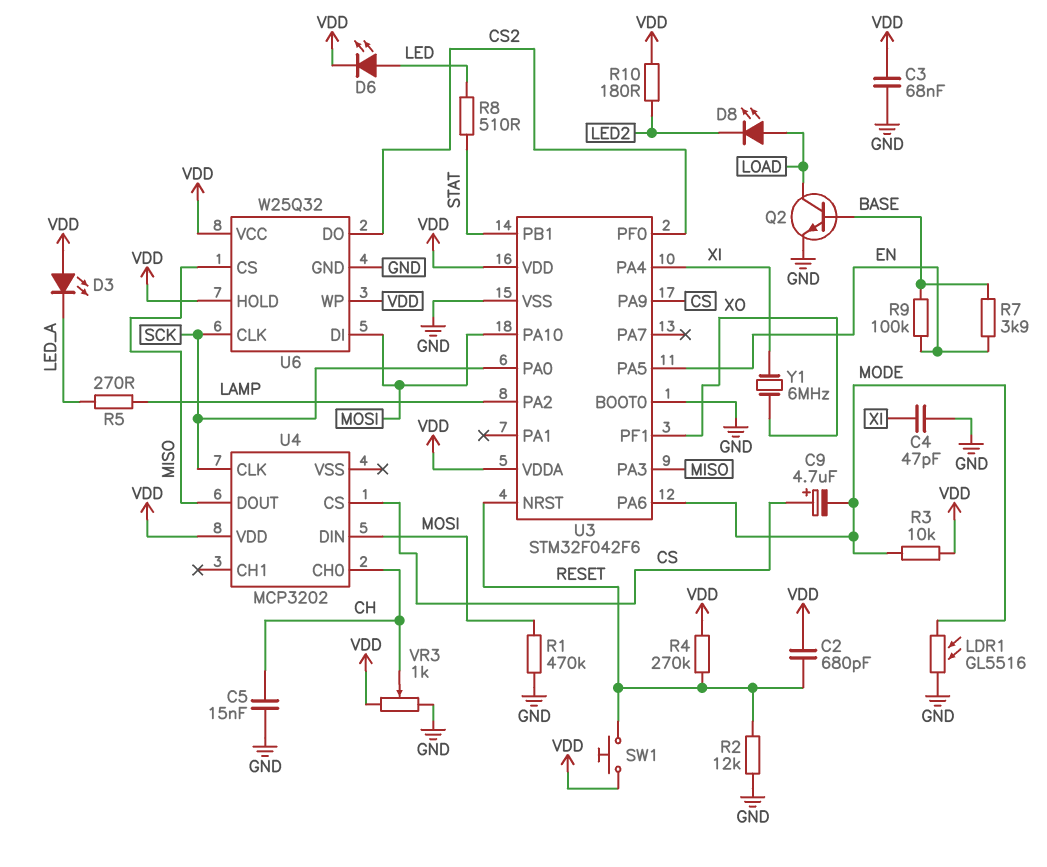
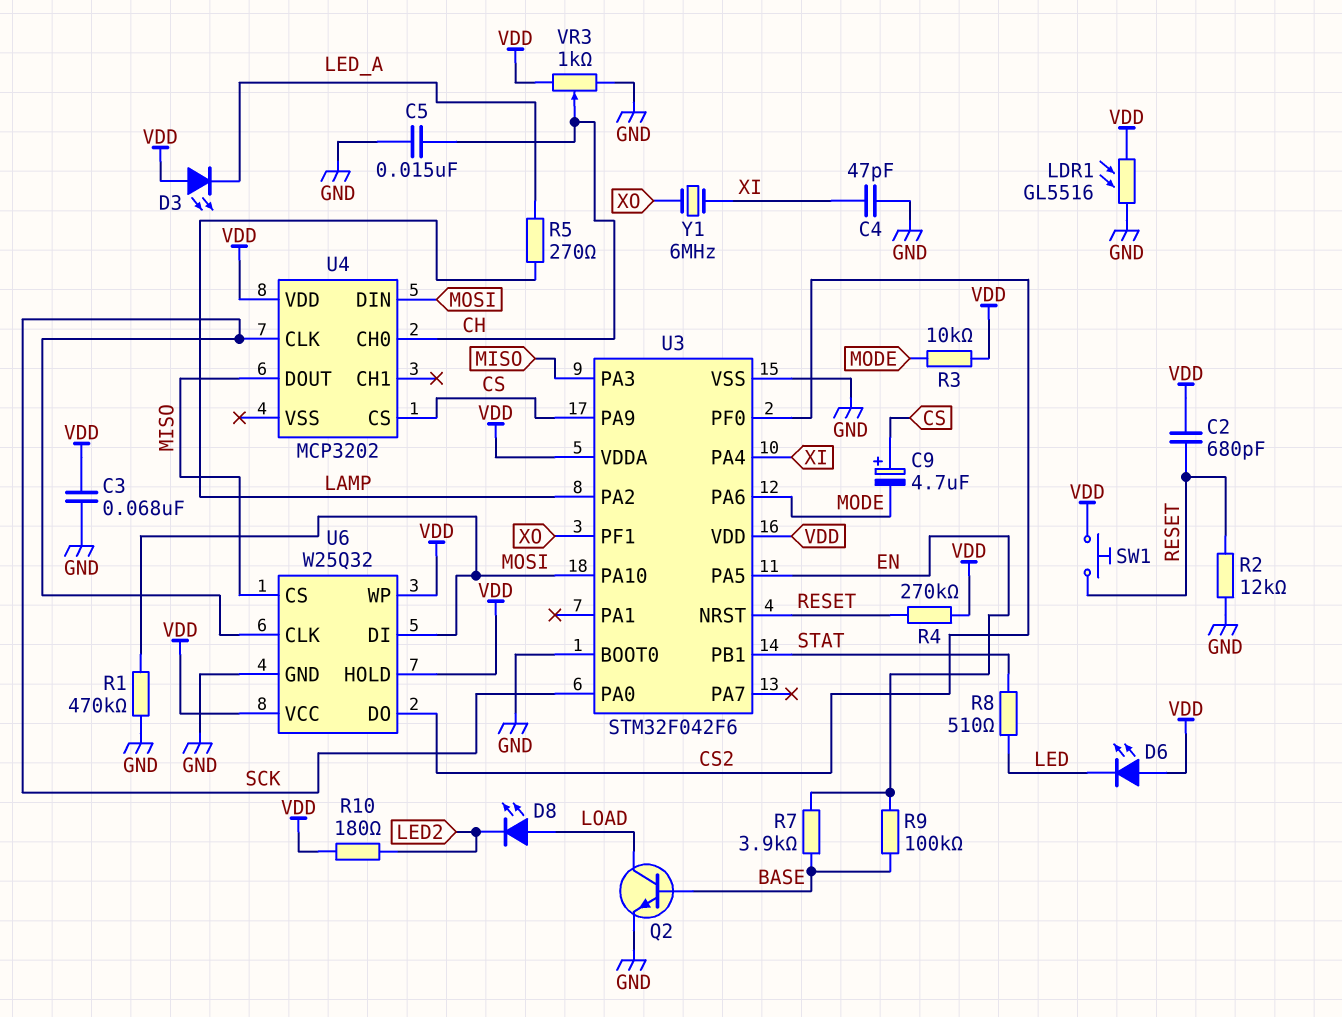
D6: LED (A LED, K VDD) -> LED (A VDD, K LED)
LDR1: GL5516 (GND, MODE) -> GL5516 (GND, VDD)

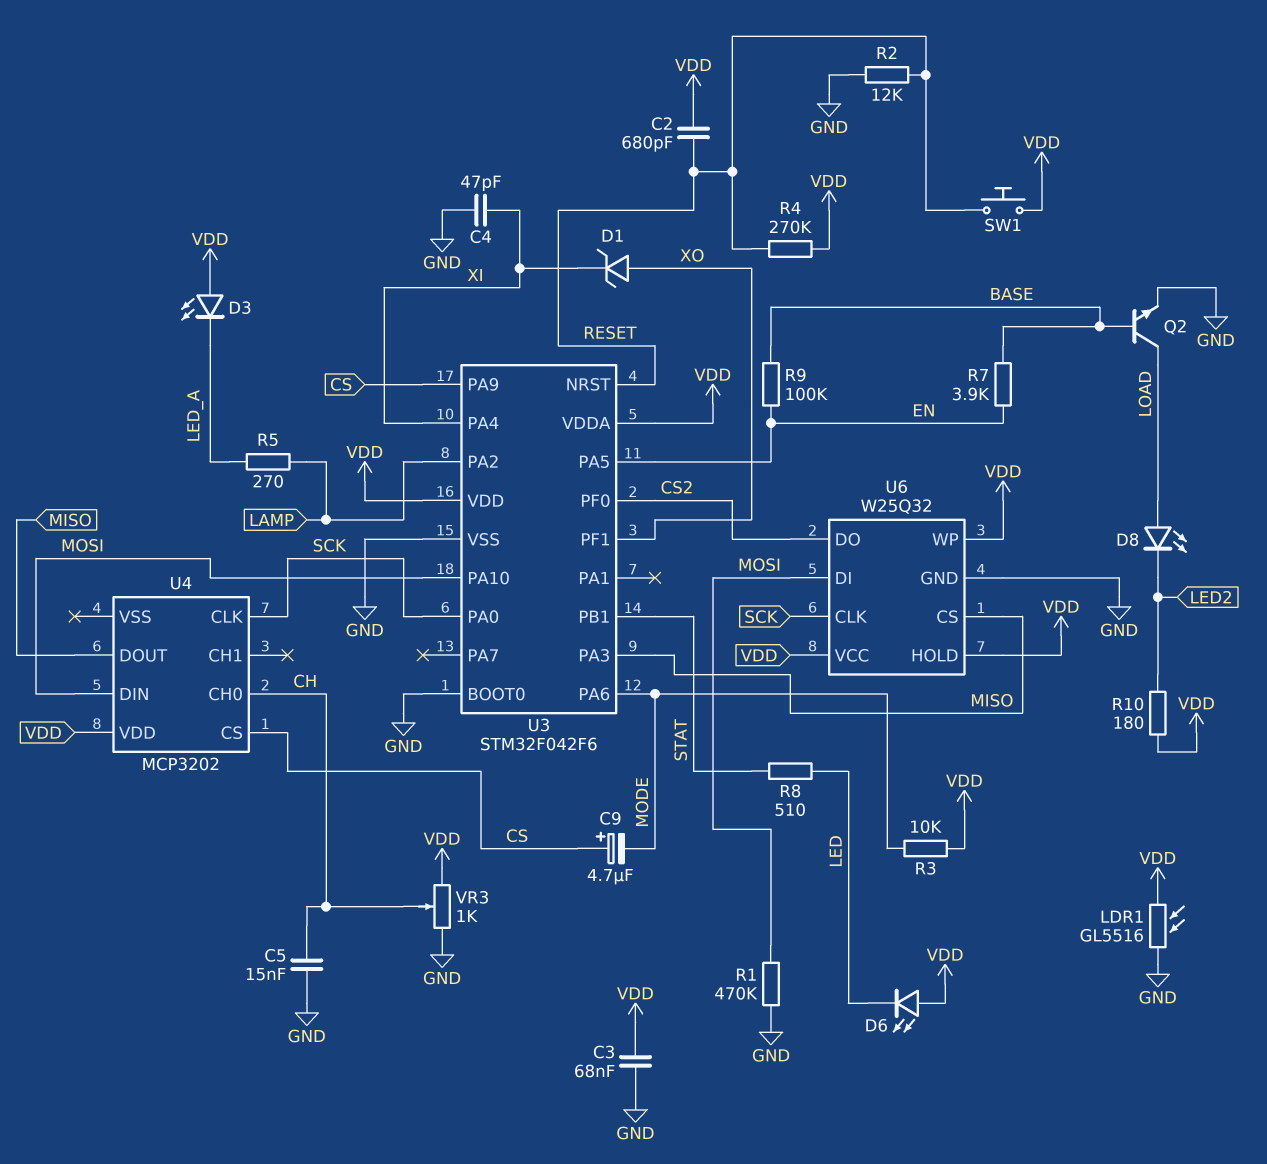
D1: none -> zener (A XO, K XI)
Y1: 6MHz (XI, XO) -> none

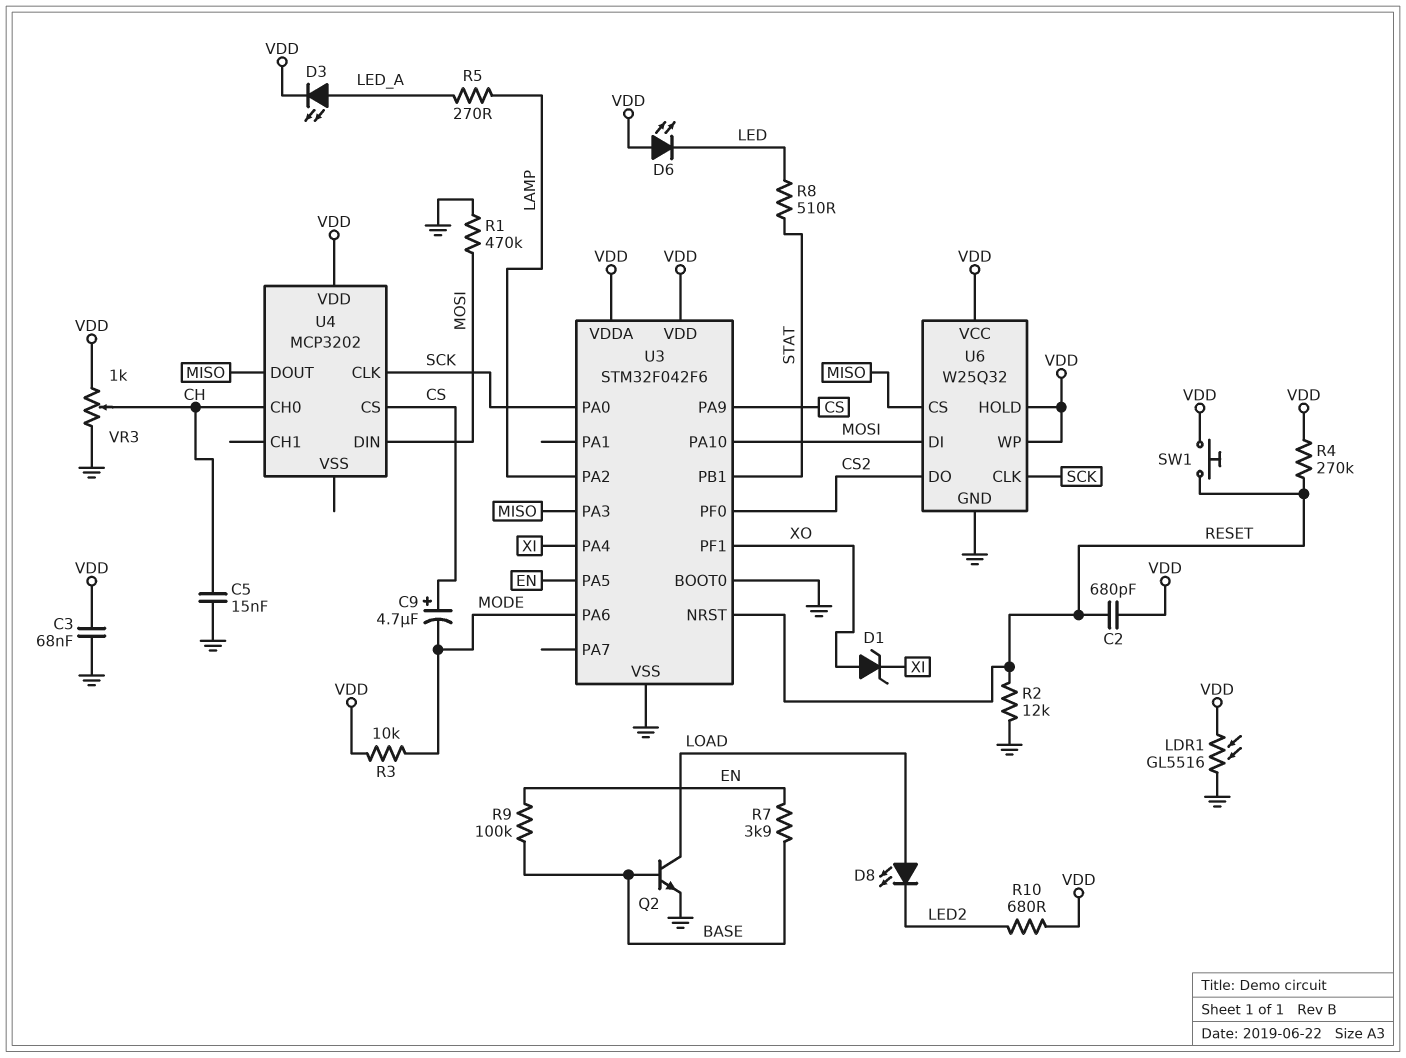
C4: 47pF (GND, XI) -> none
D3: LED (A VDD, K LED_A) -> LED (A LED_A, K VDD)
R10: 180 (LED2, VDD) -> 680 (LED2, VDD)

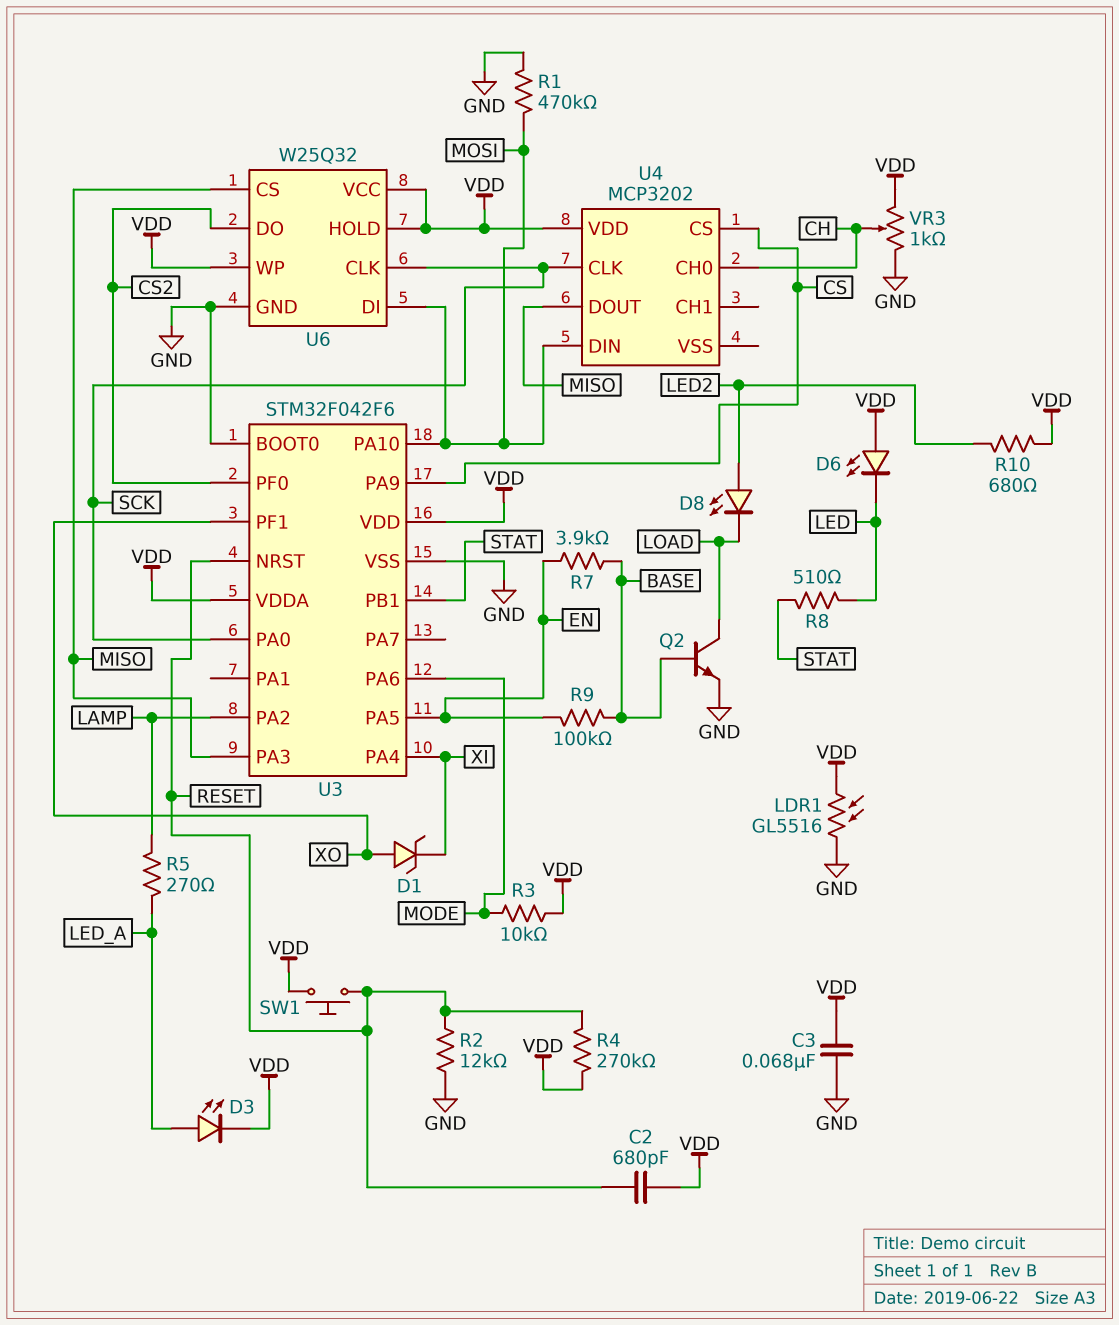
C5: 15nF (CH, GND) -> none
C9: 4.7uF (plus CS, minus MODE) -> none
D8: LED (A LOAD, K LED2) -> LED (A LED2, K LOAD)

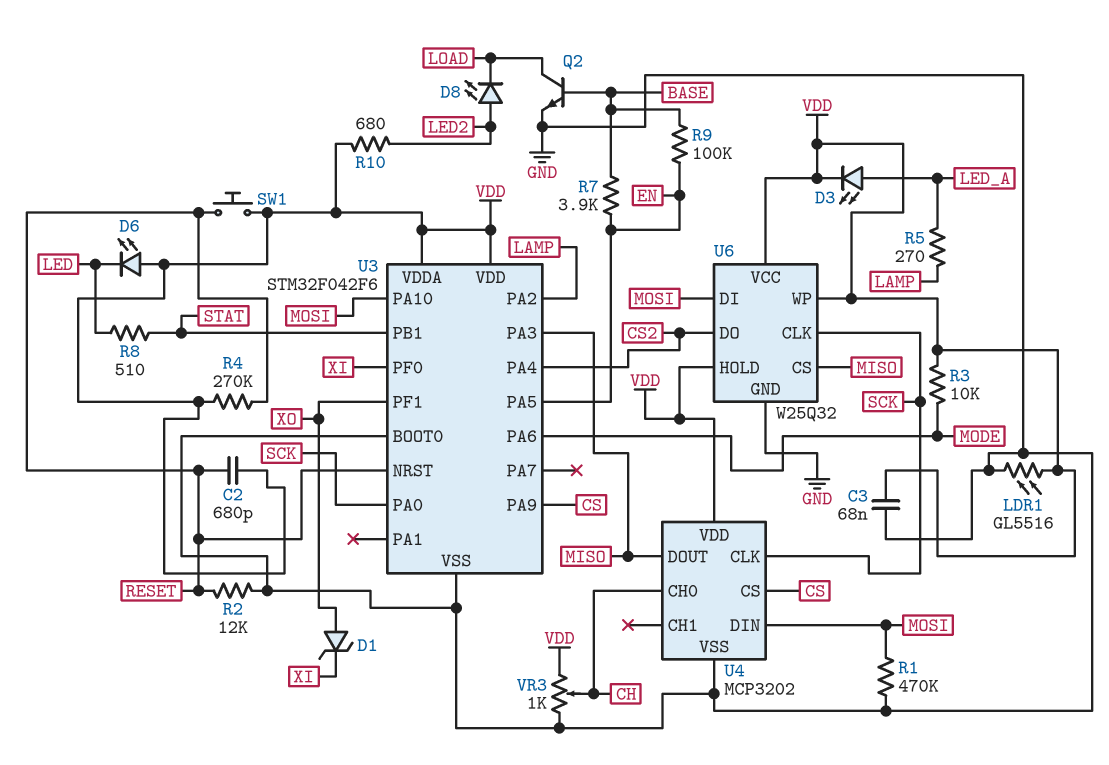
U3 pin PA4: XI -> CS2
U3 pin PF0: CS2 -> XI
U4 pin VSS: none -> GND

